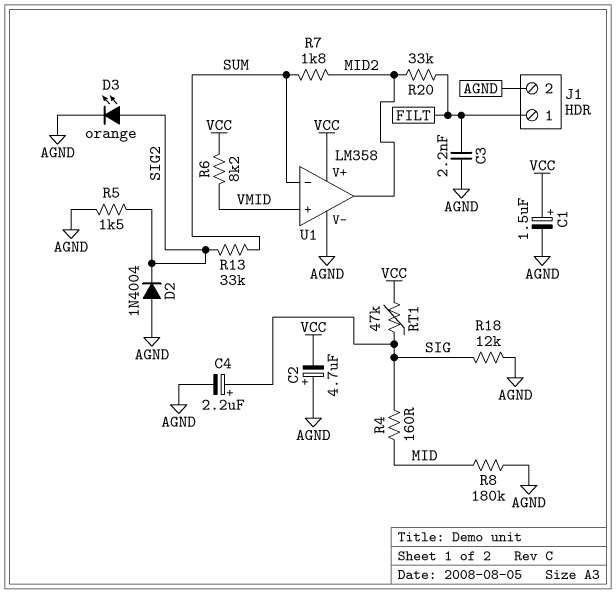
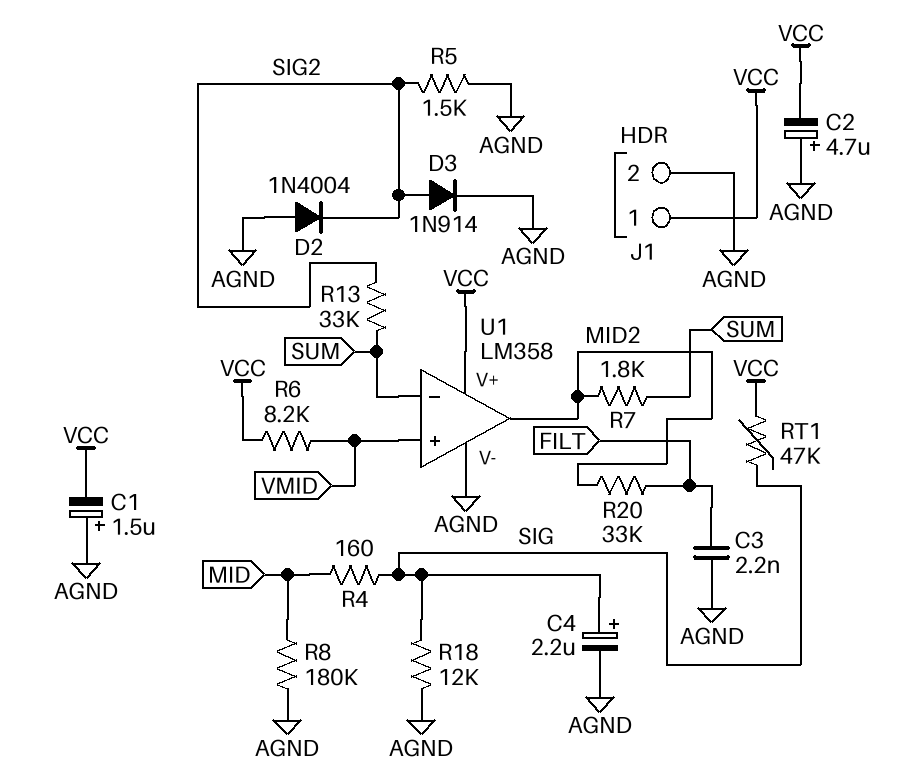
C1: 1.5uF (plus VCC, minus AGND) -> 1.5uF (plus AGND, minus VCC)
D3: LED orange (A SIG2, K AGND) -> diode 1N914 (A SIG2, K AGND)
J1 pin 1: FILT -> VCC

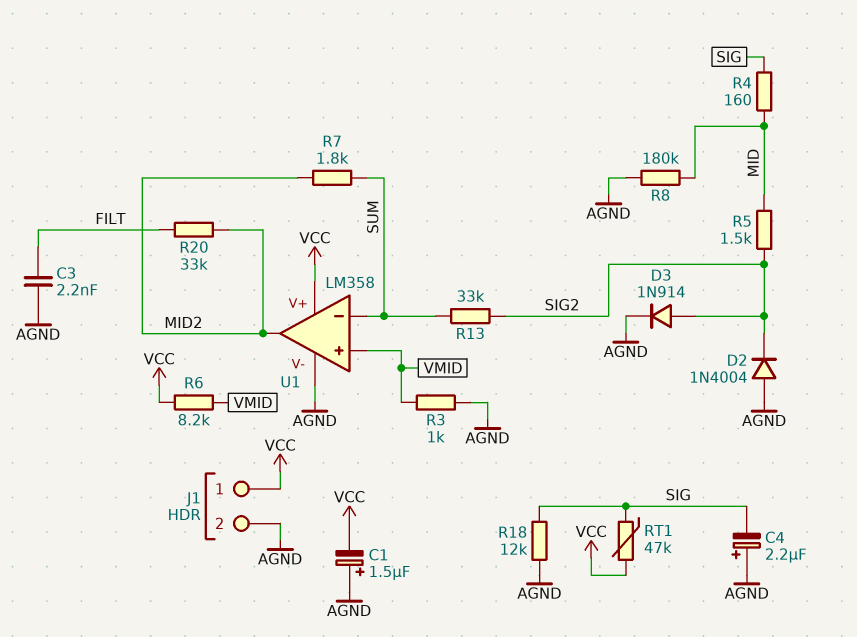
C2: 4.7uF (plus AGND, minus VCC) -> none
C4: 2.2uF (plus SIG, minus AGND) -> 2.2uF (plus AGND, minus SIG)
R3: none -> 1k (AGND, VMID)
R5: 1.5k (AGND, SIG2) -> 1.5k (MID, SIG2)

